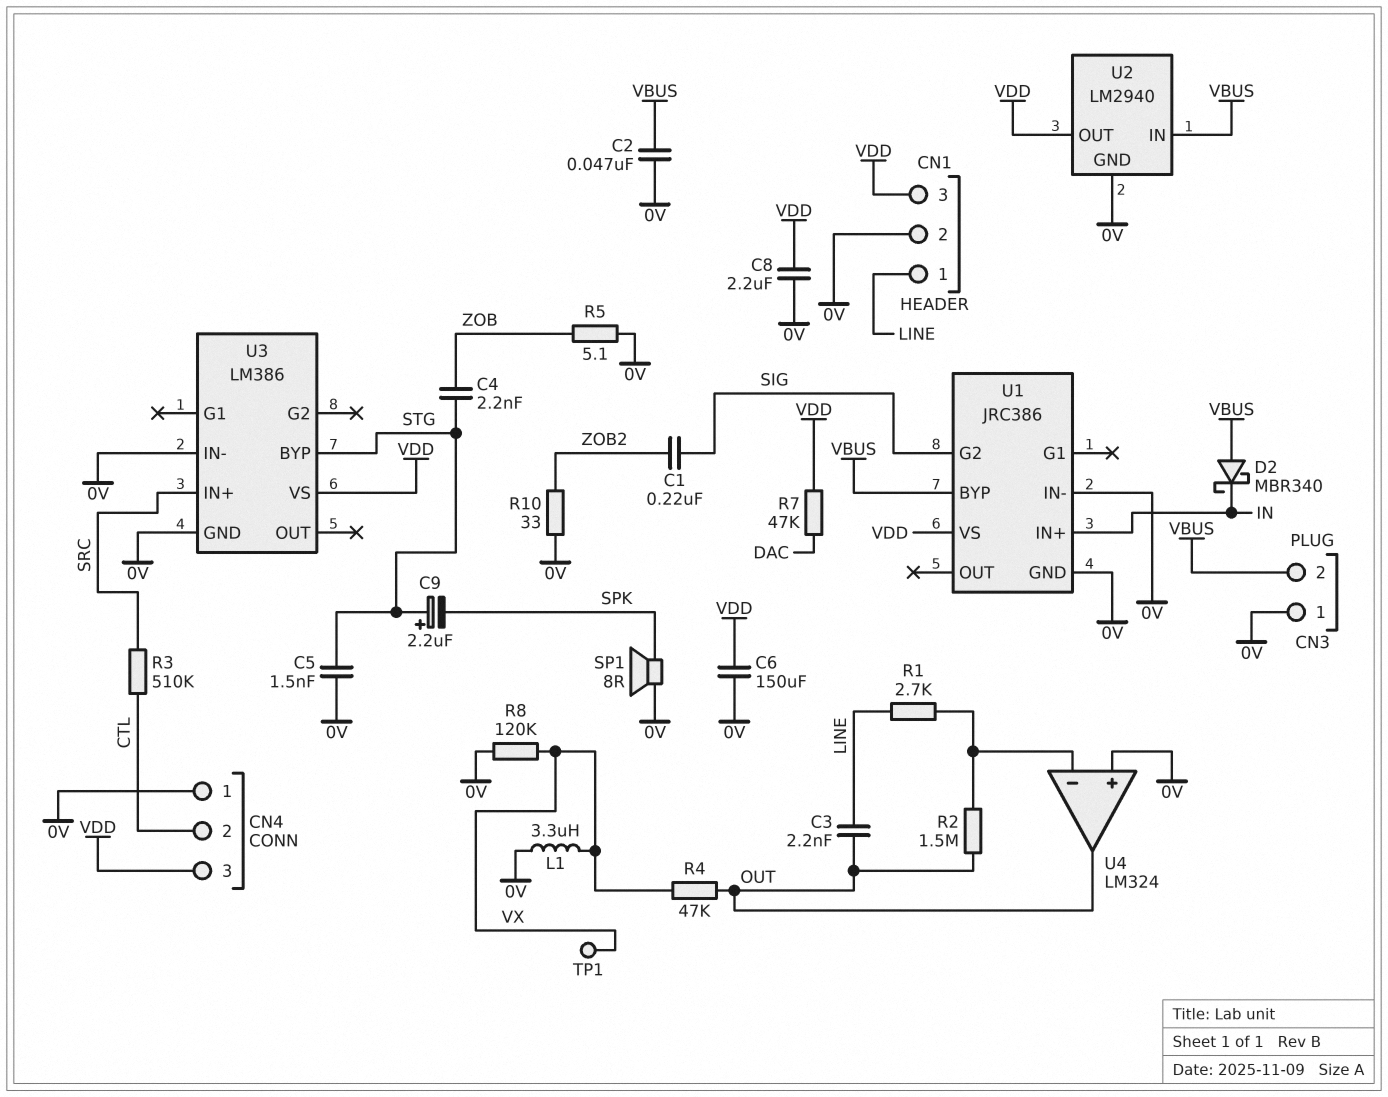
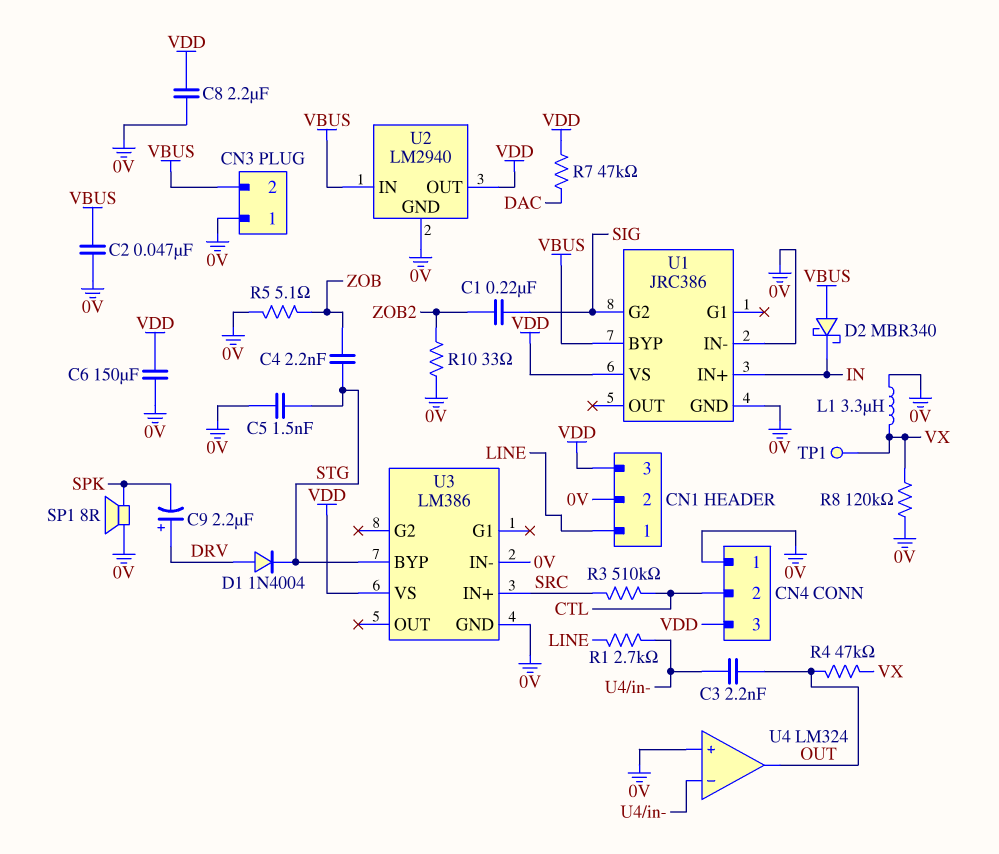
C3: 2.2nF (LINE, OUT) -> 2.2nF (OUT, U4/in-)
C9: 2.2uF (plus STG, minus SPK) -> 2.2uF (plus DRV, minus SPK)
D1: none -> diode 1N4004 (A DRV, K STG)
R2: 1.5M (OUT, U4/in-) -> none

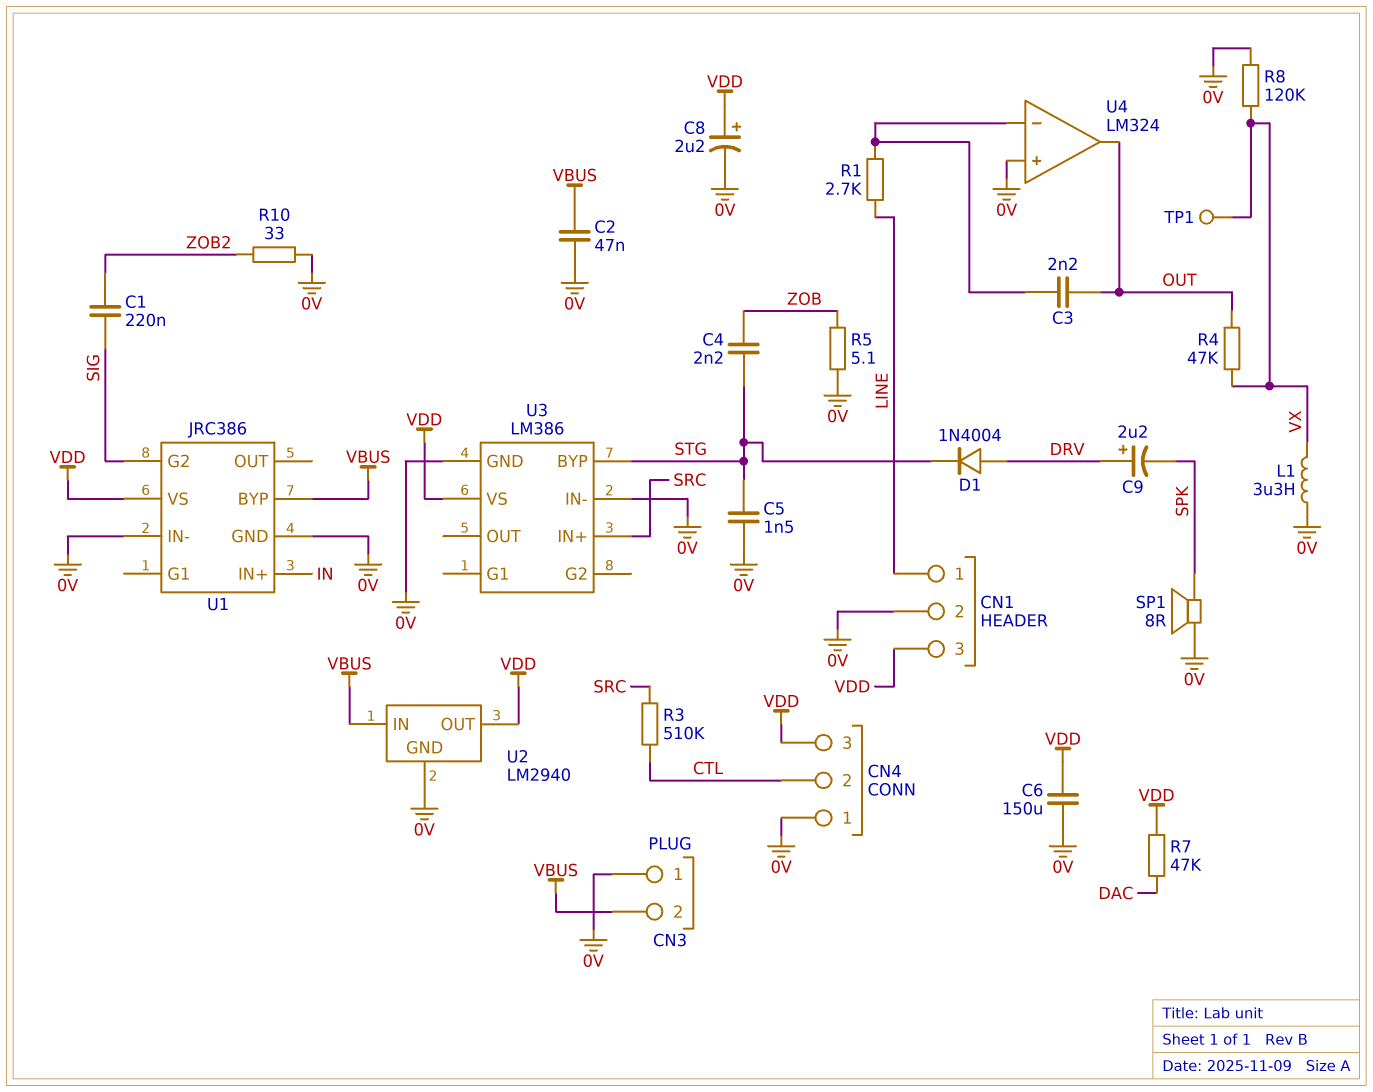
C8: 2.2uF (0V, VDD) -> 2.2uF (plus VDD, minus 0V)
D2: schottky MBR340 (A VBUS, K IN) -> none

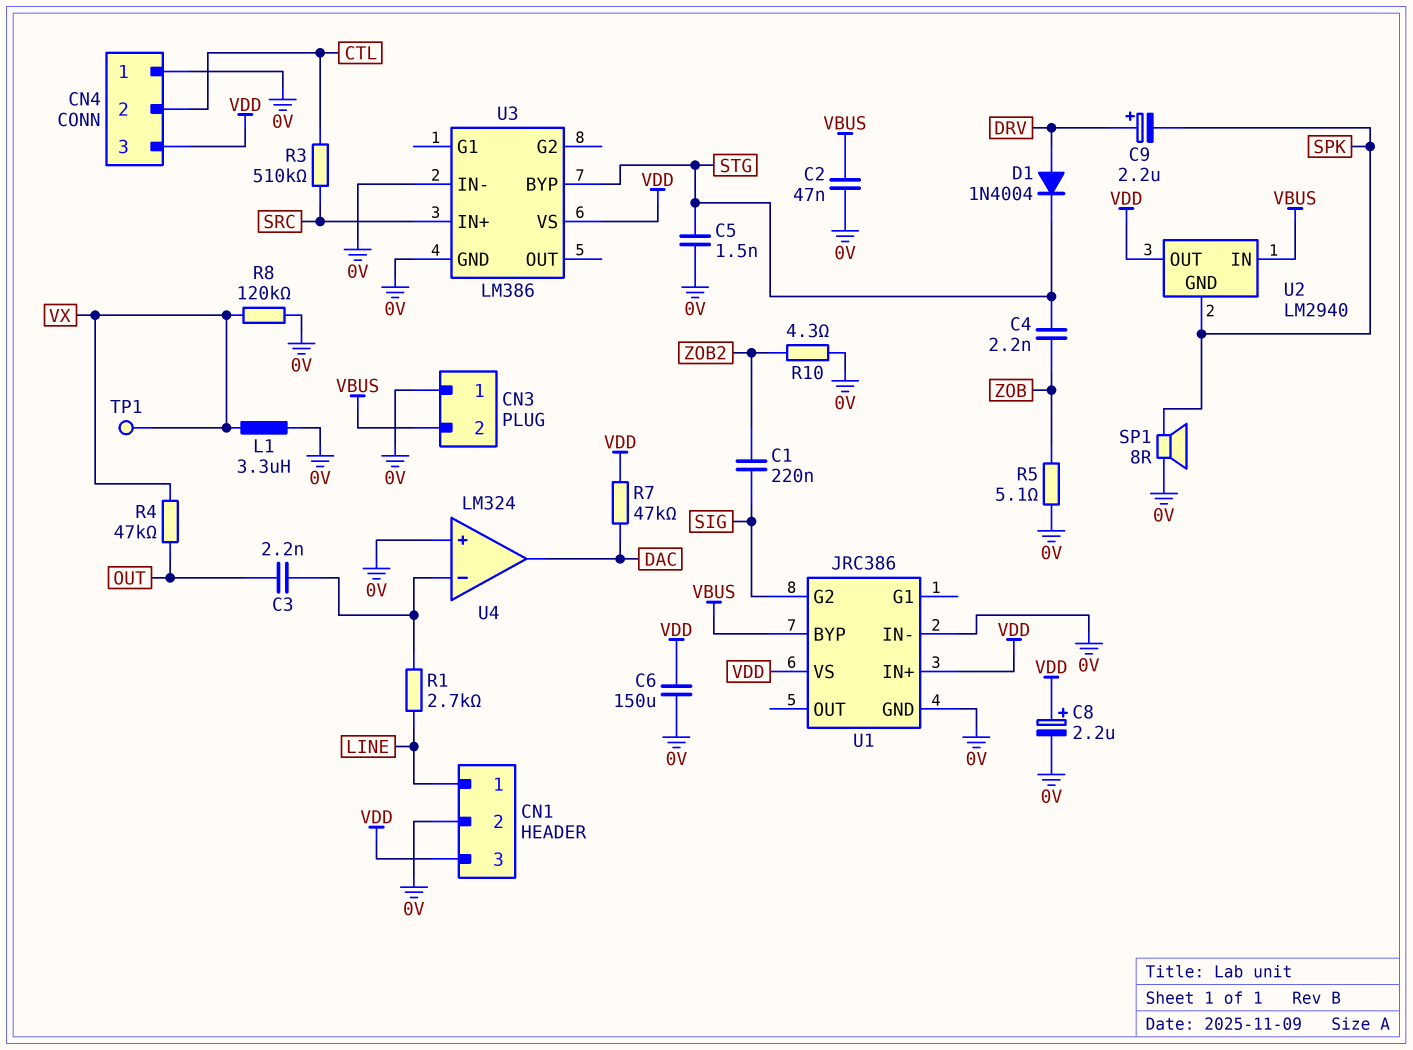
R10: 33 (0V, ZOB2) -> 4.3 (0V, ZOB2)
U1 pin IN+: IN -> VDD
U2 pin GND: 0V -> SPK
U4 pin out: OUT -> DAC

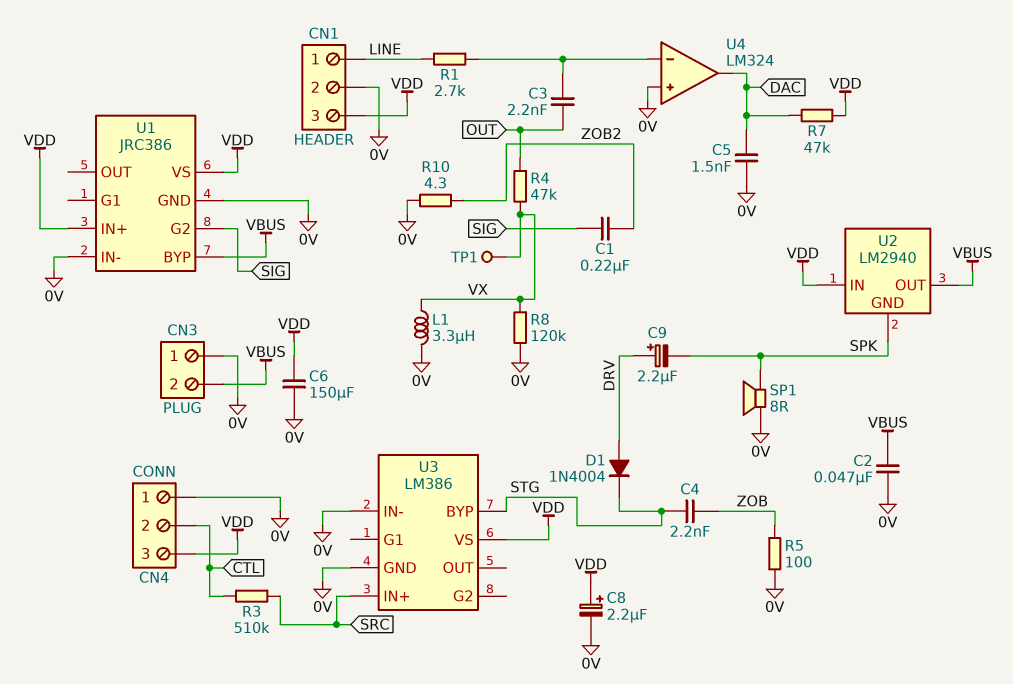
C5: 1.5nF (0V, STG) -> 1.5nF (0V, DAC)
R5: 5.1 (0V, ZOB) -> 100 (0V, ZOB)
U2 pin IN: VBUS -> VDD
U2 pin OUT: VDD -> VBUS

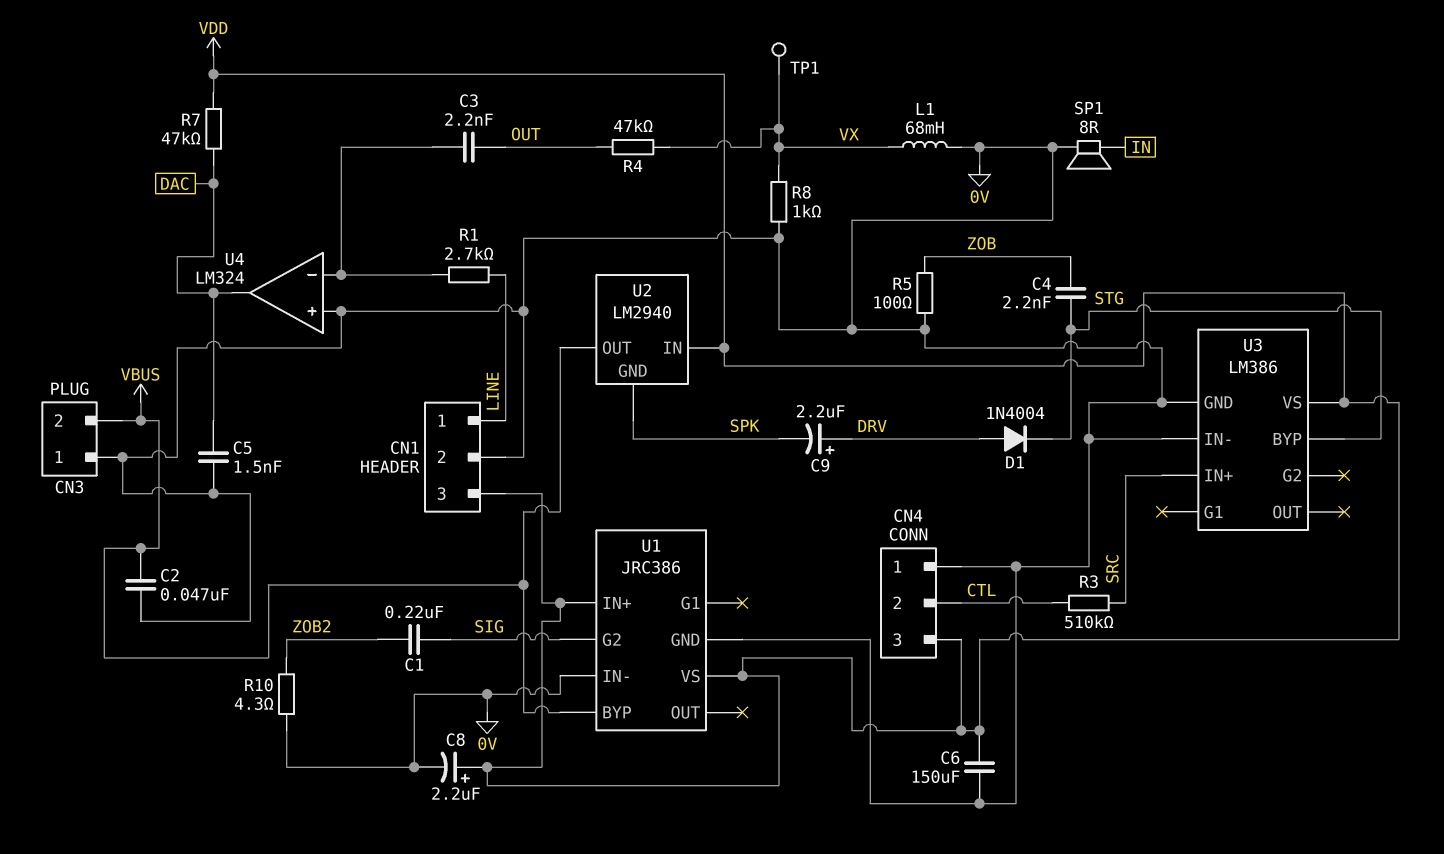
L1: 3.3uH (0V, VX) -> 68mH (0V, VX)
R8: 120k (0V, VX) -> 1k (0V, VX)
SP1: speaker 8R (0V, SPK) -> speaker 8R (0V, IN)

